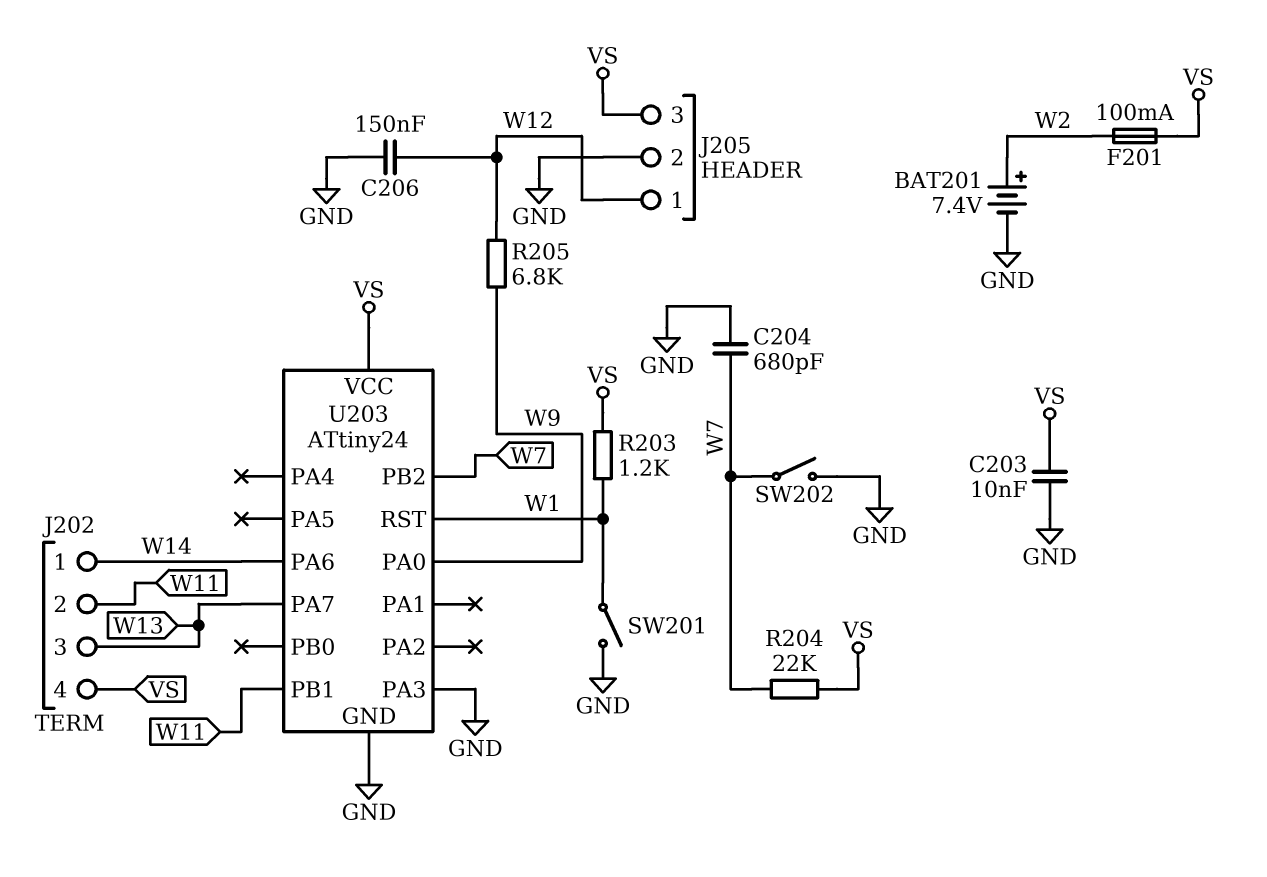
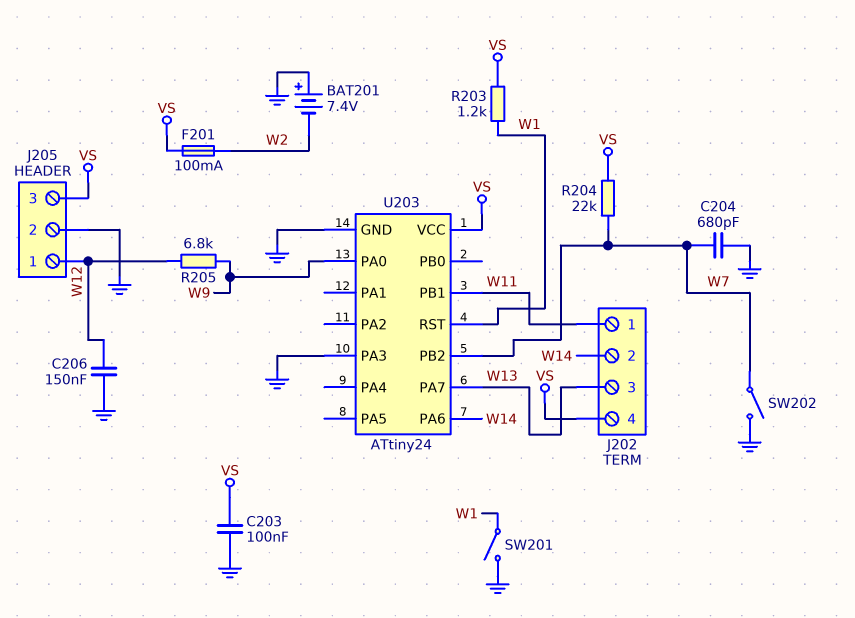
BAT201: 7.4V (plus W2, minus GND) -> 7.4V (plus GND, minus W2)
C203: 10nF (GND, VS) -> 100nF (GND, VS)
J202 pin 1: W14 -> W11
J202 pin 2: W11 -> W14

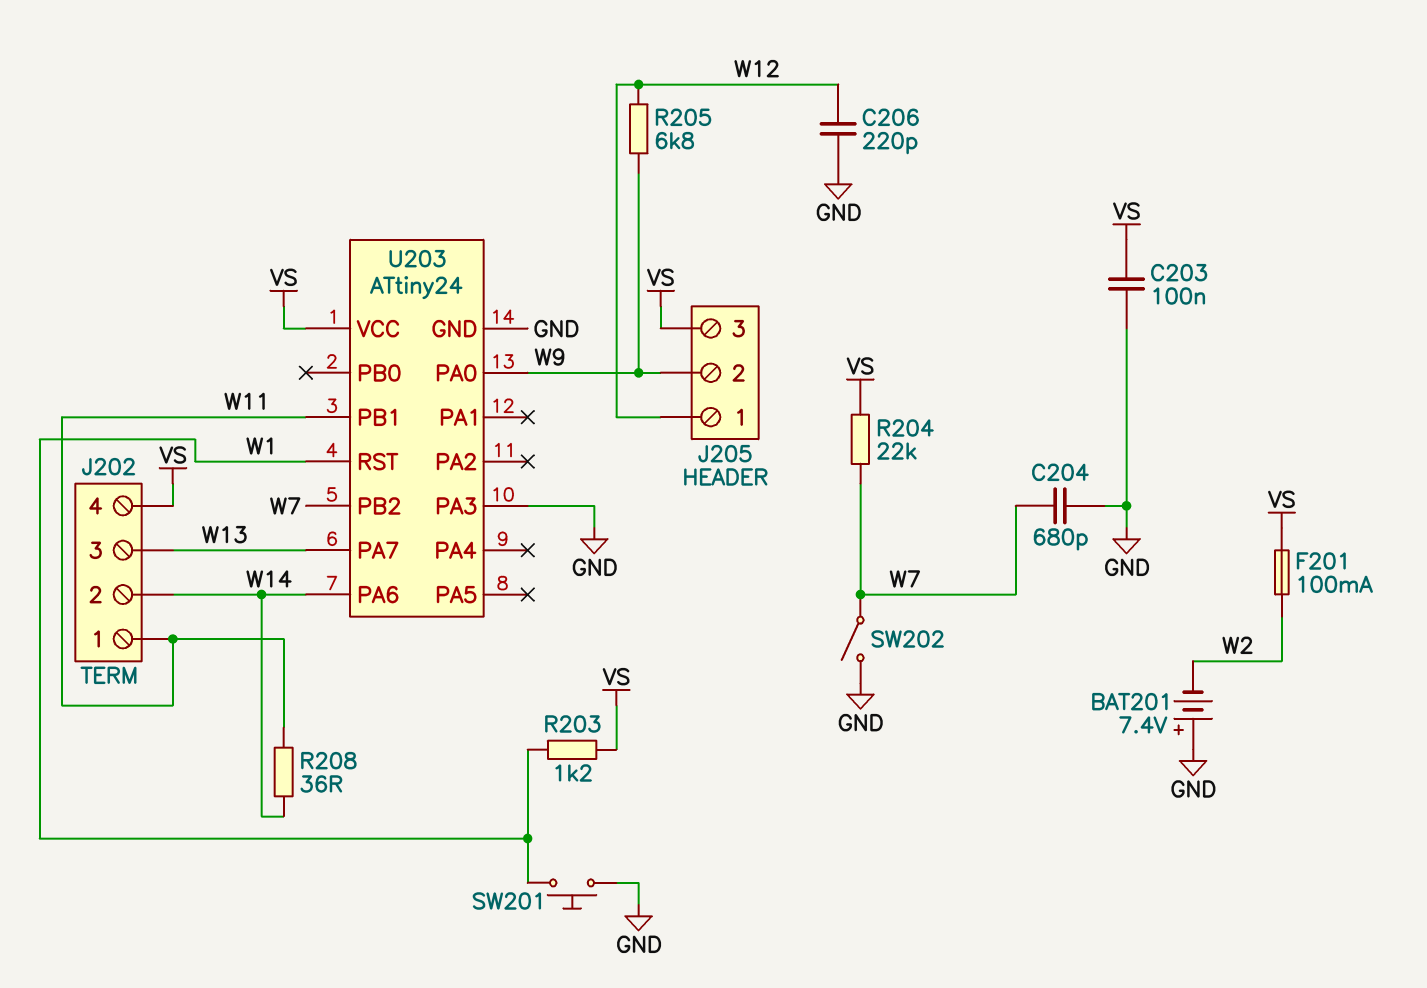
C206: 150nF (GND, W12) -> 220pF (GND, W12)
J205 pin 2: GND -> W9
R208: none -> 36 (W11, W14)
SW201: switch (GND, W1) -> button (GND, W1)

